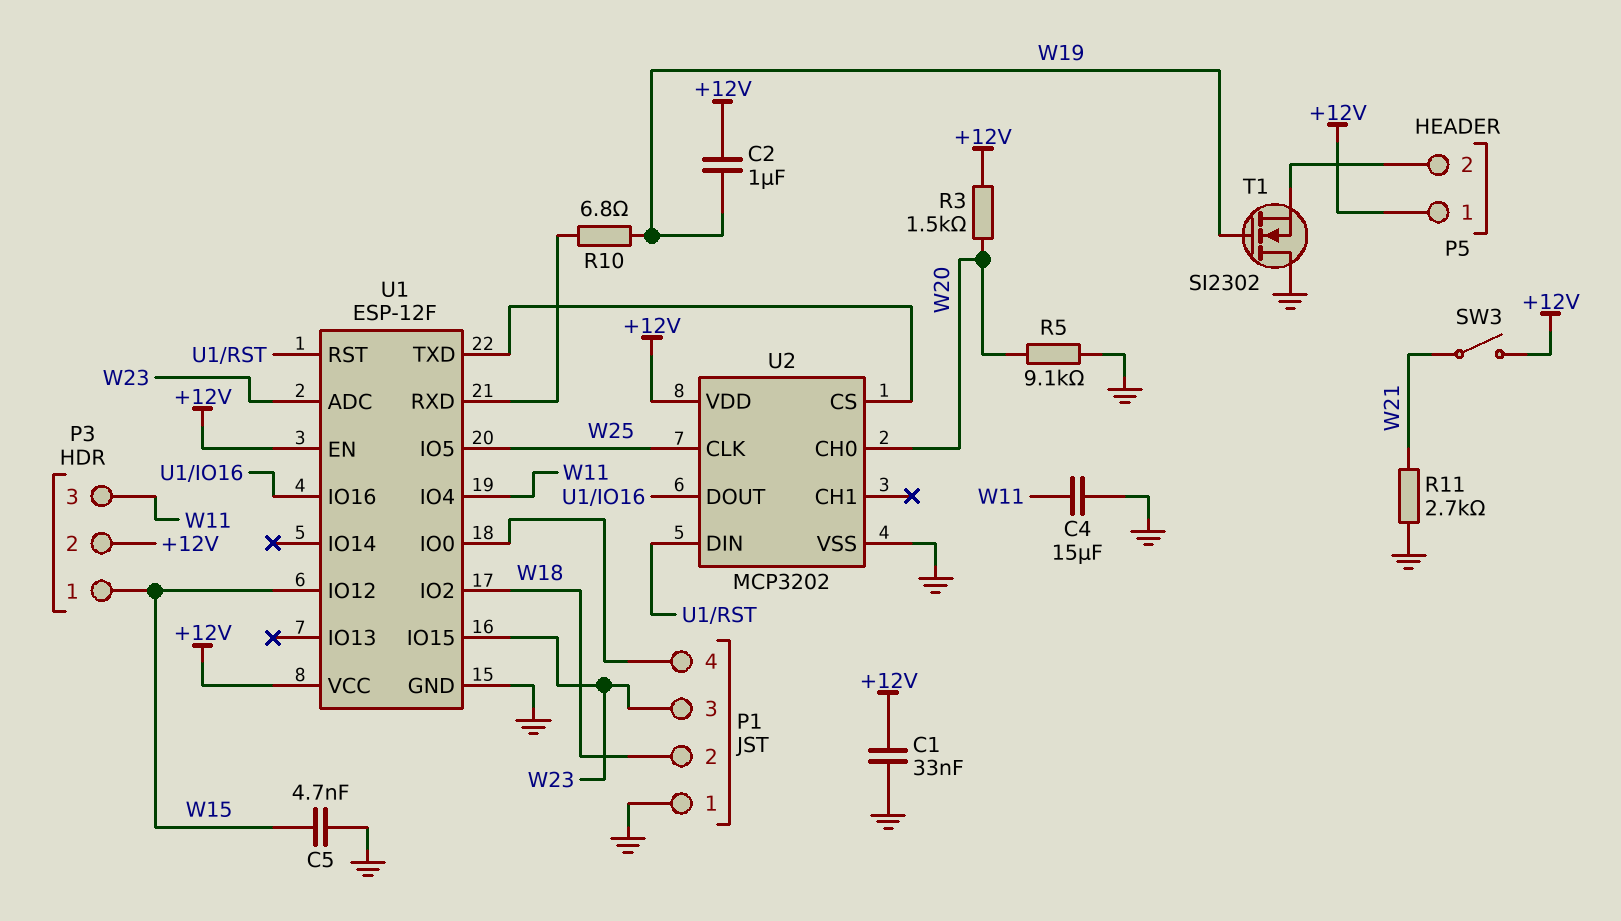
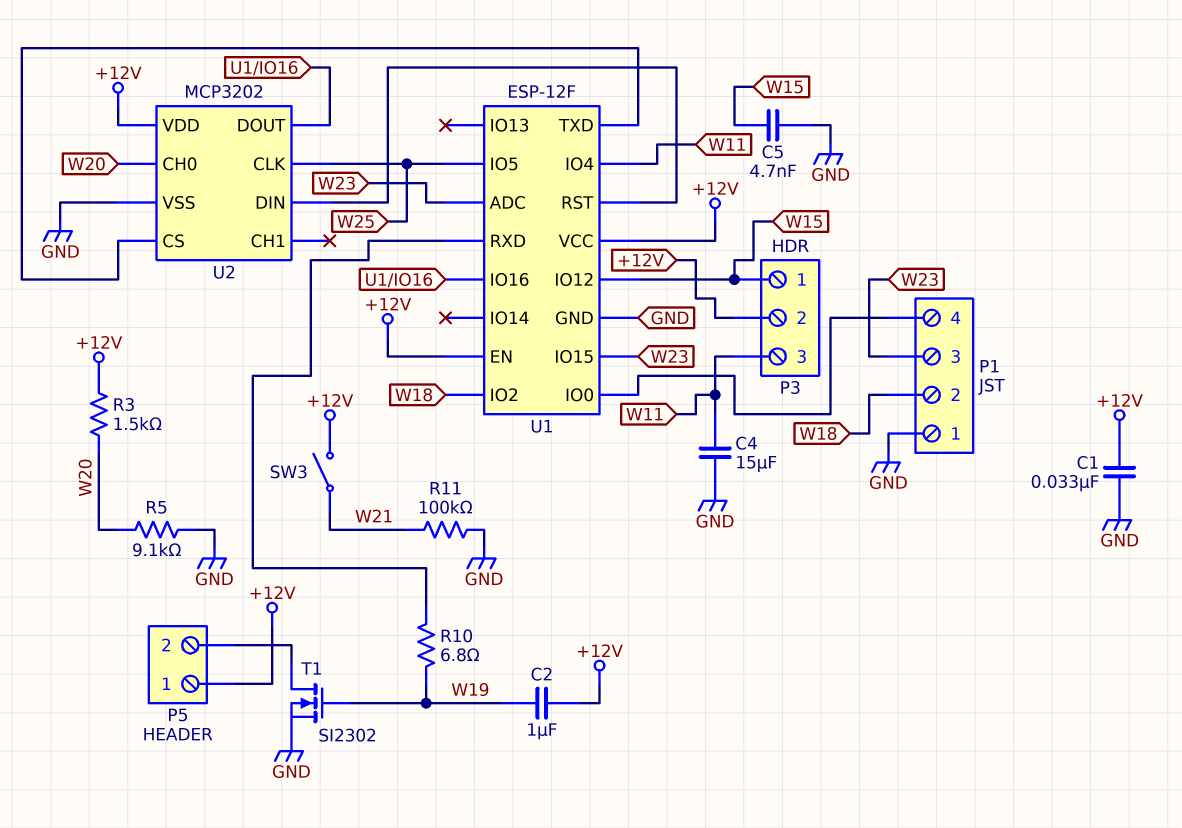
R11: 2.7k (GND, W21) -> 100k (GND, W21)
T1: NMOS SI2302 (G W19, D GND, S P5/2) -> NMOS SI2302 (G W19, D P5/2, S GND)

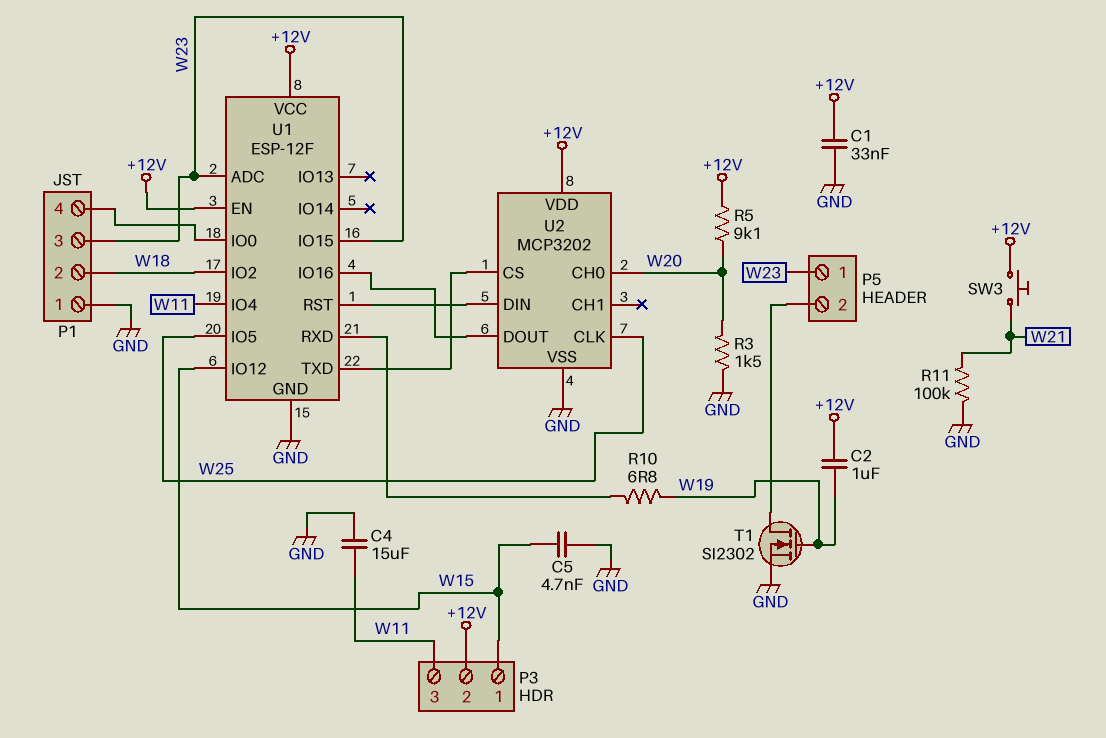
P5 pin 1: +12V -> W23
R3: 1.5k (+12V, W20) -> 1.5k (GND, W20)
R5: 9.1k (GND, W20) -> 9.1k (+12V, W20)
SW3: switch (+12V, W21) -> button (+12V, W21)

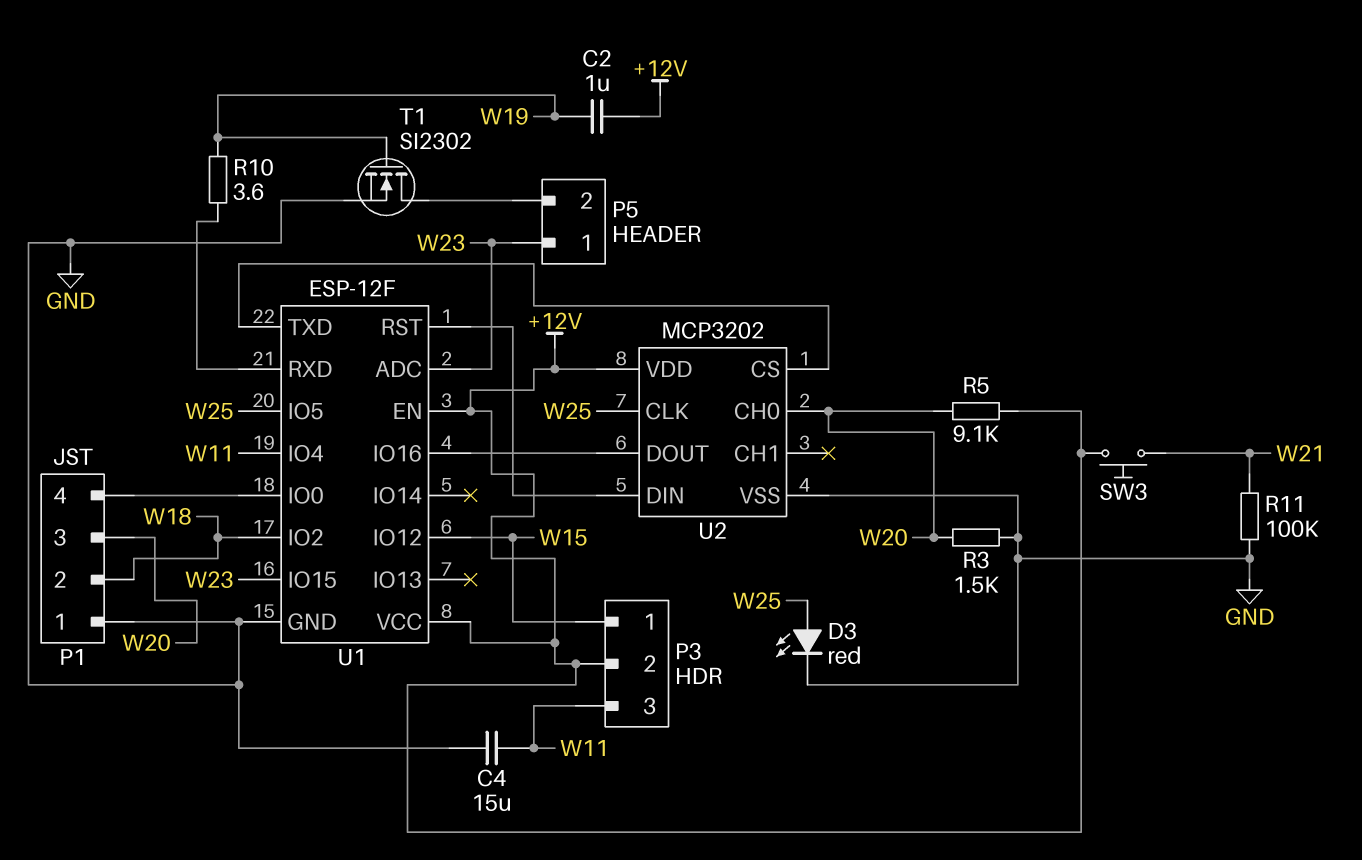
C1: 33nF (+12V, GND) -> none
C5: 4.7nF (GND, W15) -> none
D3: none -> LED red (A W25, K GND)
P1 pin 3: W23 -> W20
R10: 6.8 (U1/RXD, W19) -> 3.6 (U1/RXD, W19)

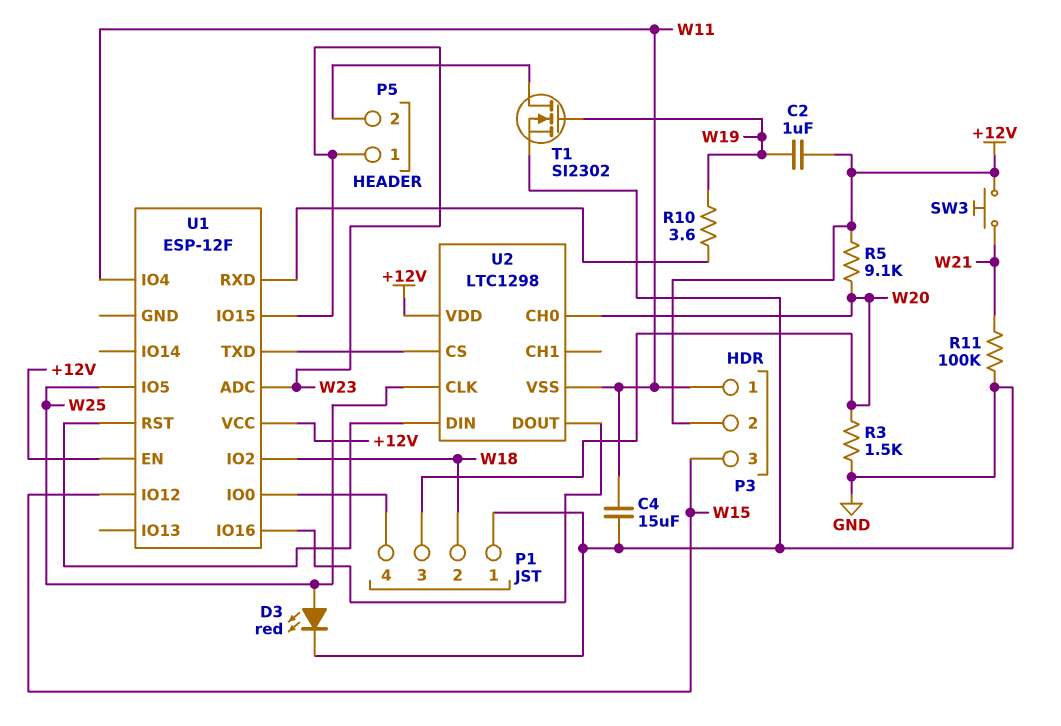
P3 pin 1: W15 -> W11
P3 pin 3: W11 -> W15
U1 pin GND: GND -> none
U2: MCP3202 -> LTC1298
U2 pin VSS: GND -> W11

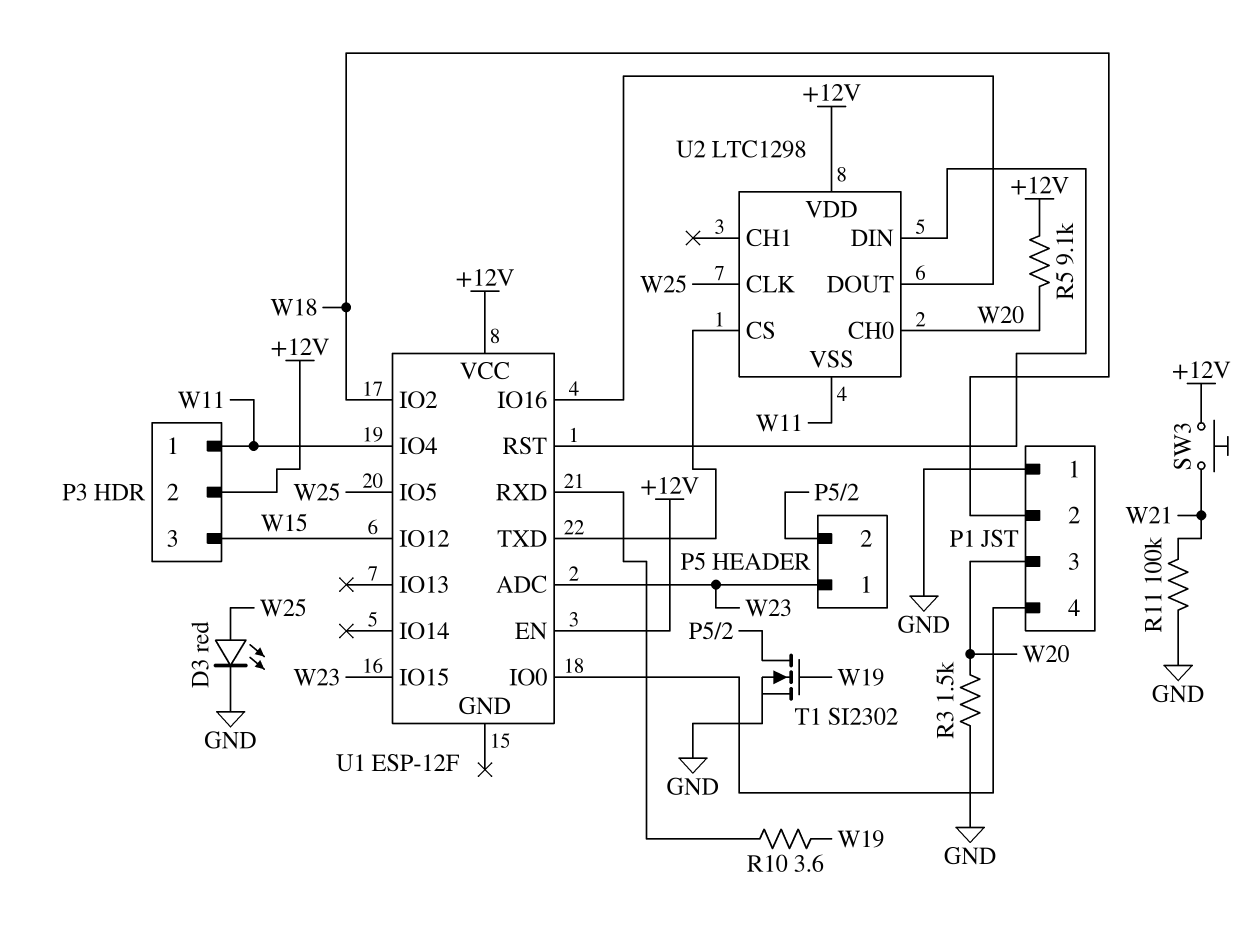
C2: 1uF (+12V, W19) -> none
C4: 15uF (GND, W11) -> none

